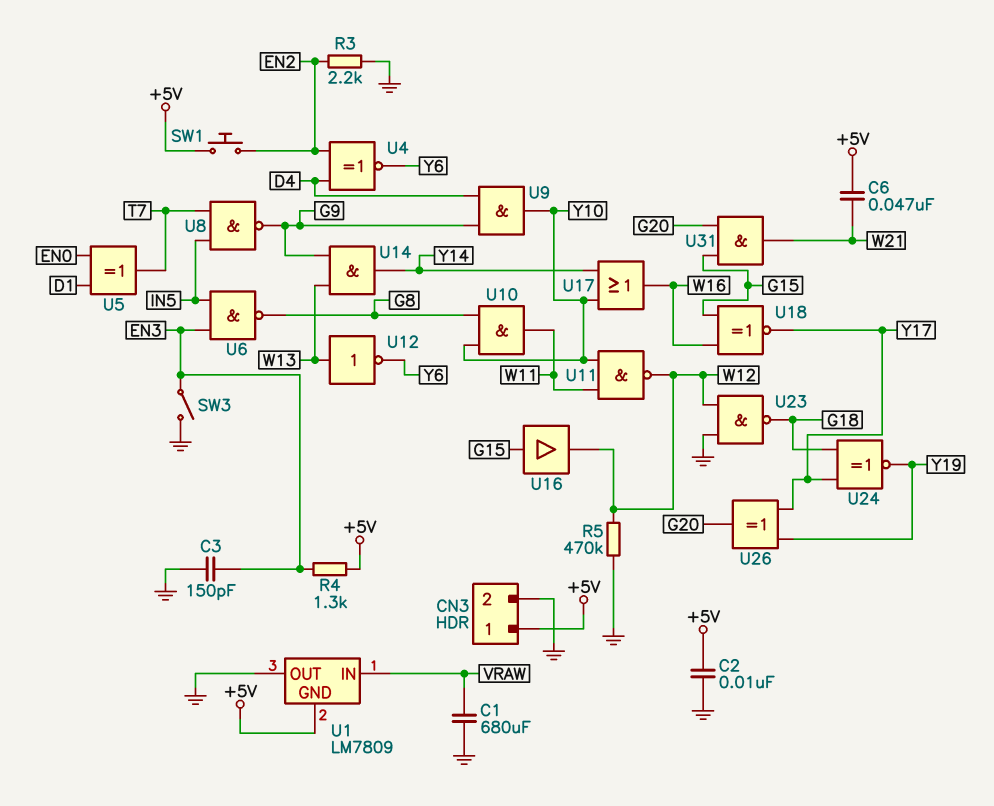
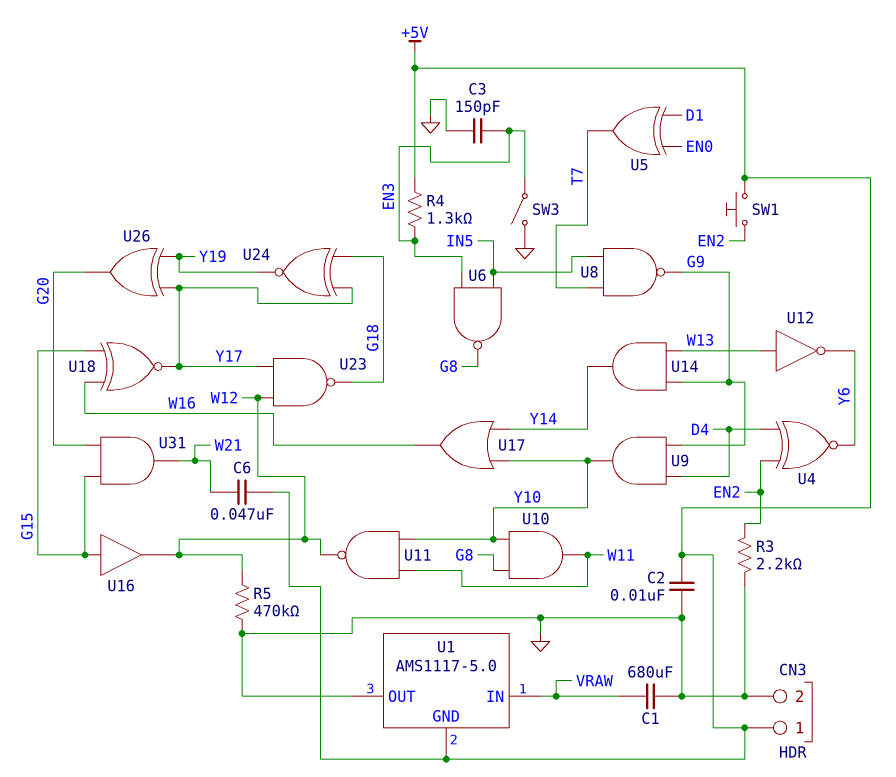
U1: LM7809 -> AMS1117-5.0
U23: NAND (in GND, in W12, out G18) -> NAND (in W12, in Y17, out G18)

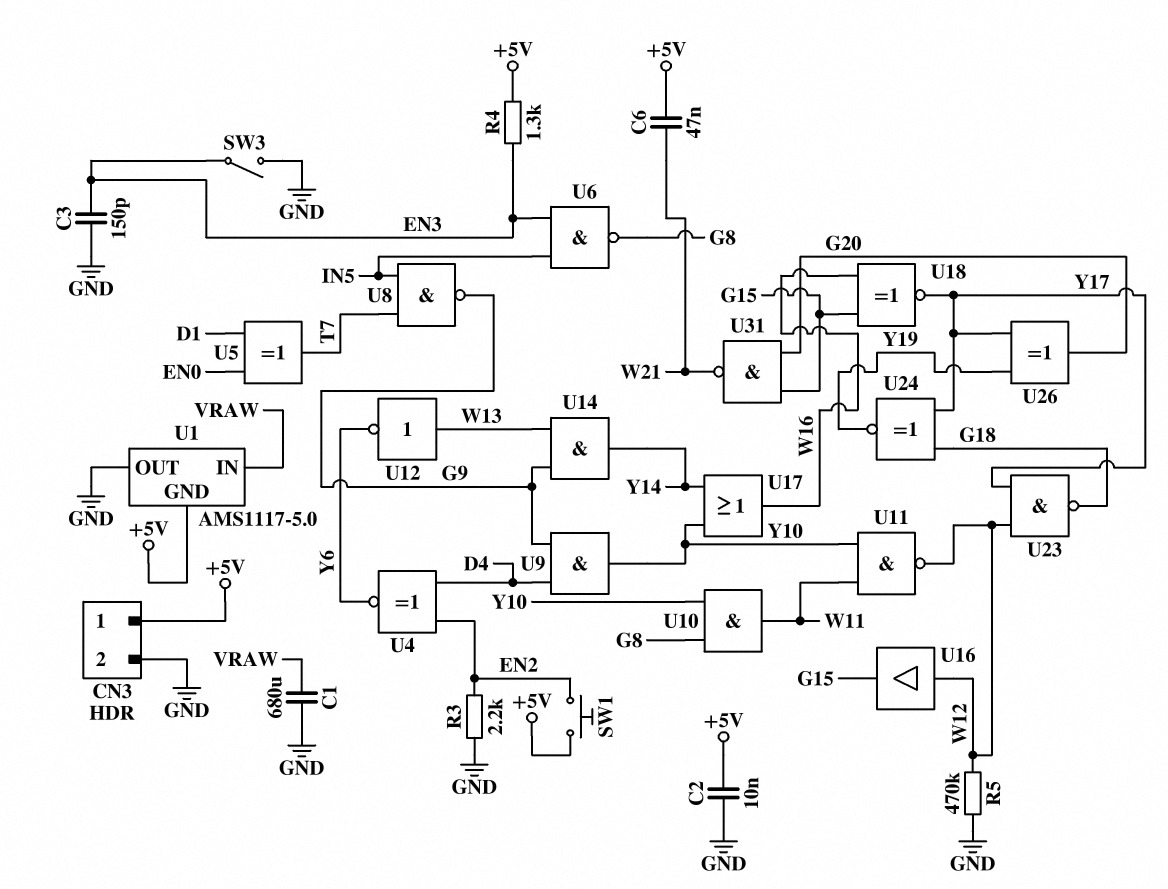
U16: buffer (in G15, out W12) -> buffer (in W12, out G15)
U31: AND (in G15, in G20, out W21) -> NAND (in G15, in G20, out W21)

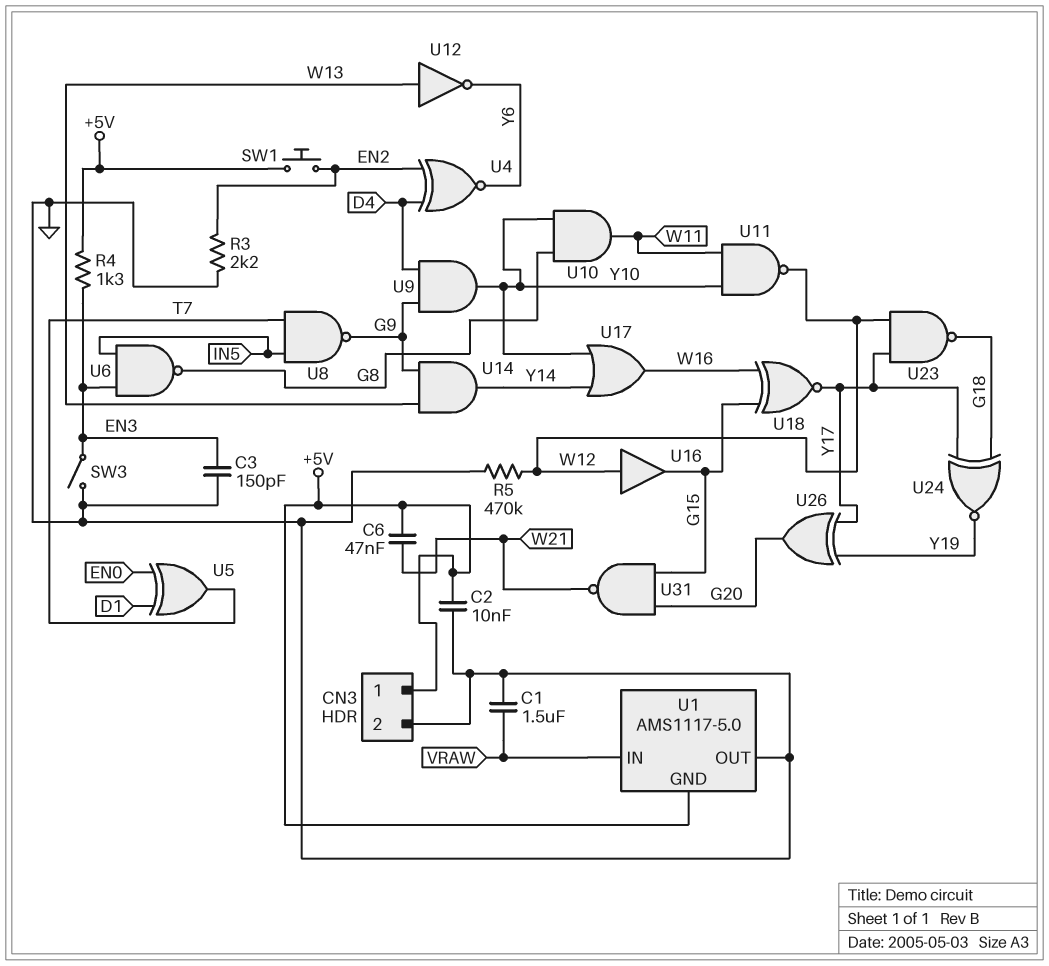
C1: 680uF (GND, VRAW) -> 1.5uF (GND, VRAW)

